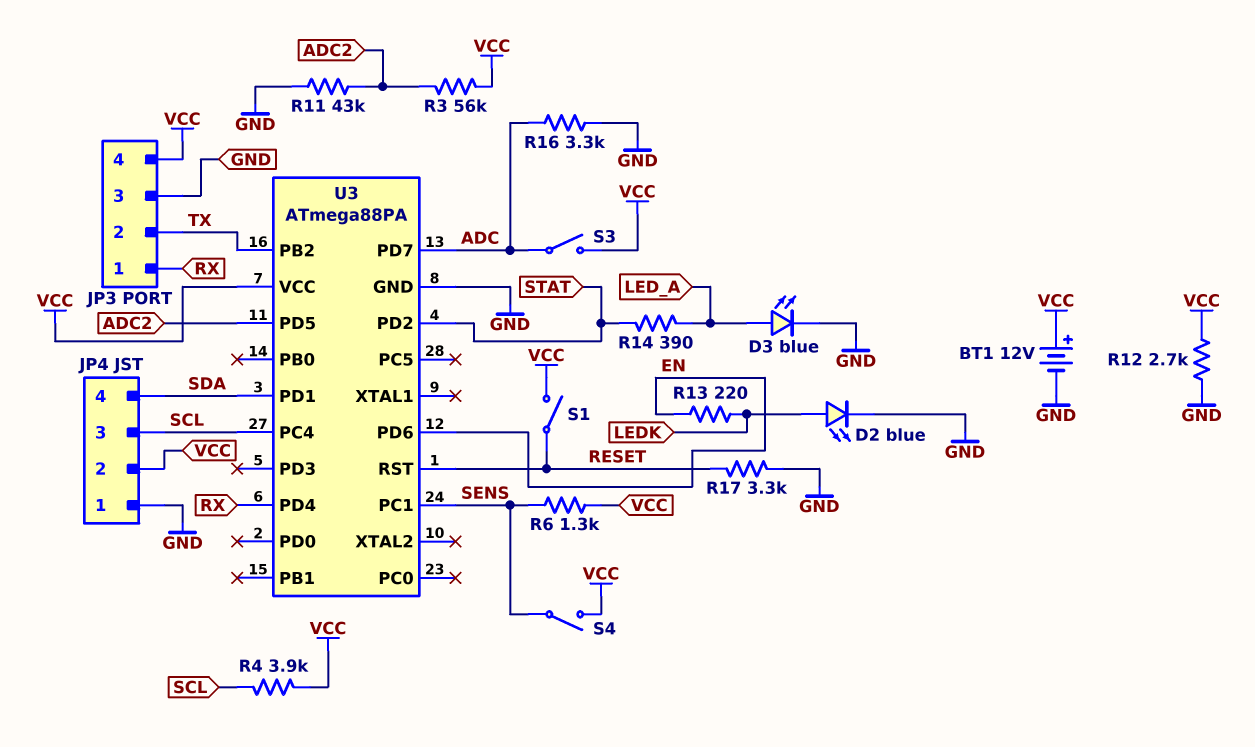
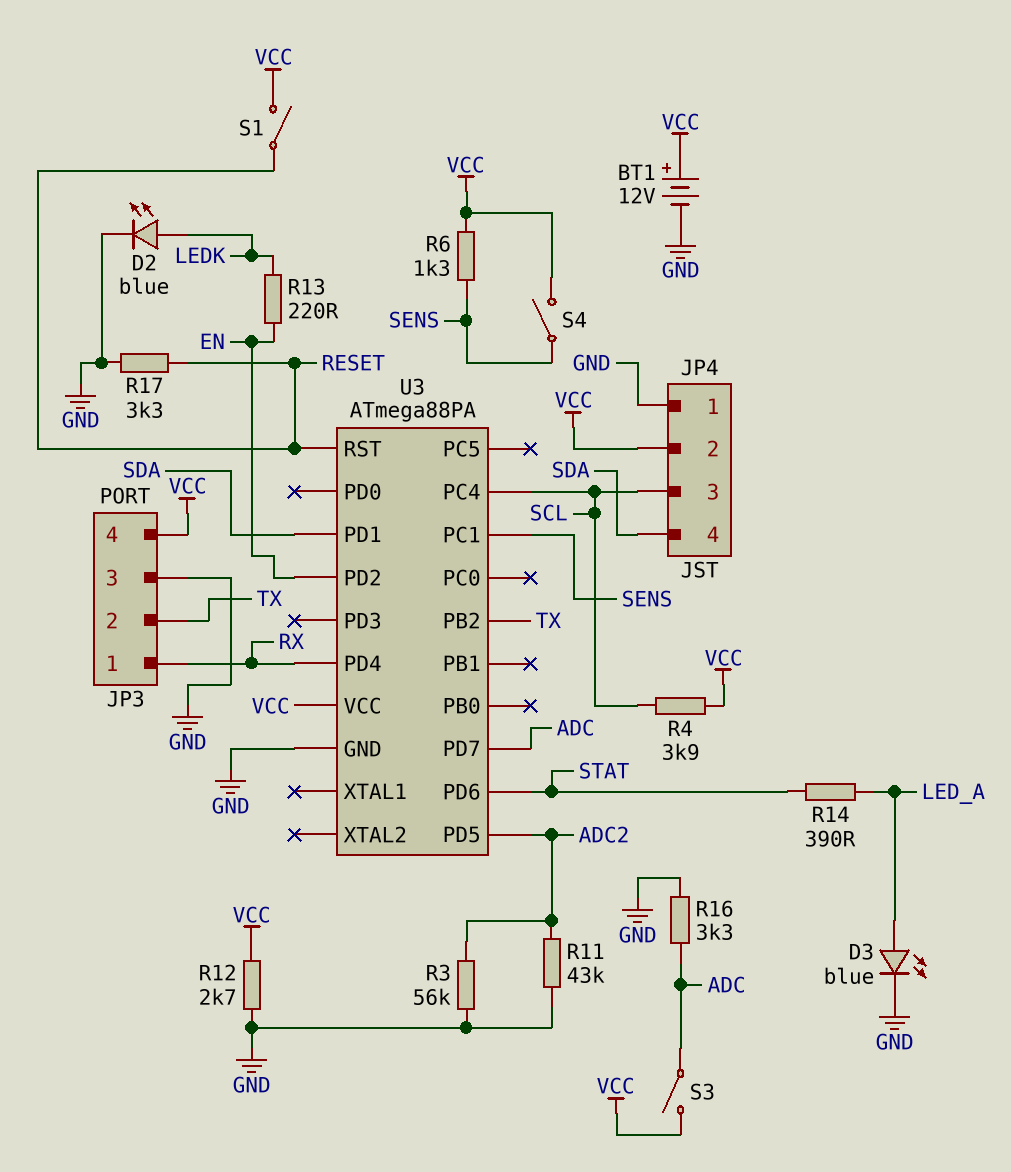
R3: 56k (ADC2, VCC) -> 56k (ADC2, GND)
U3 pin PD2: STAT -> EN
U3 pin PD6: EN -> STAT

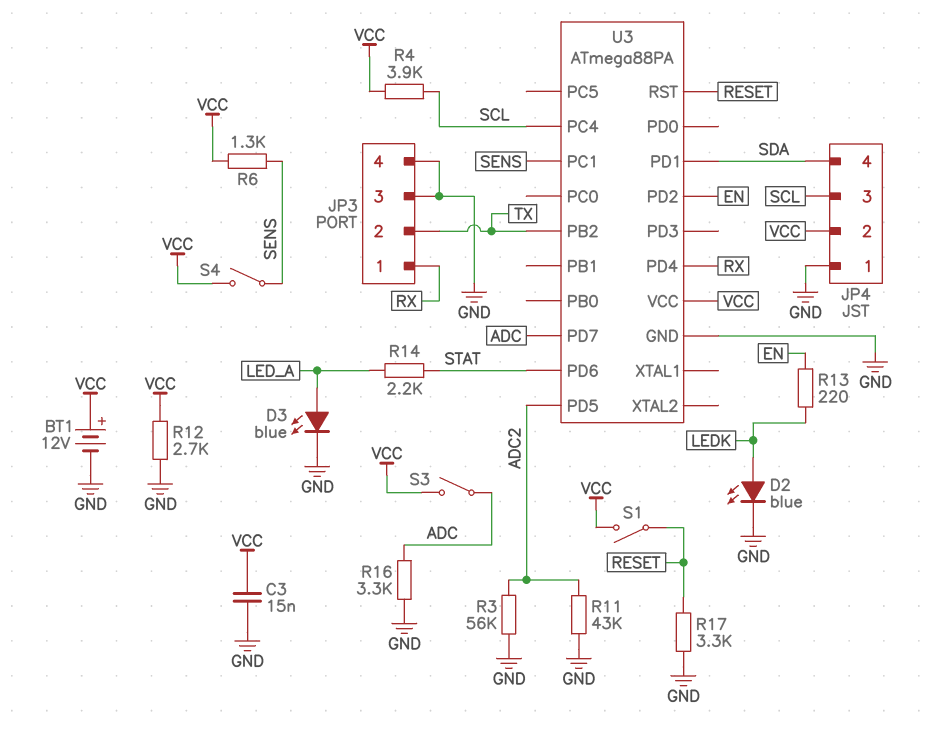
C3: none -> 15nF (GND, VCC)
JP3 pin 4: VCC -> GND
R14: 390 (LED_A, STAT) -> 2.2k (LED_A, STAT)

